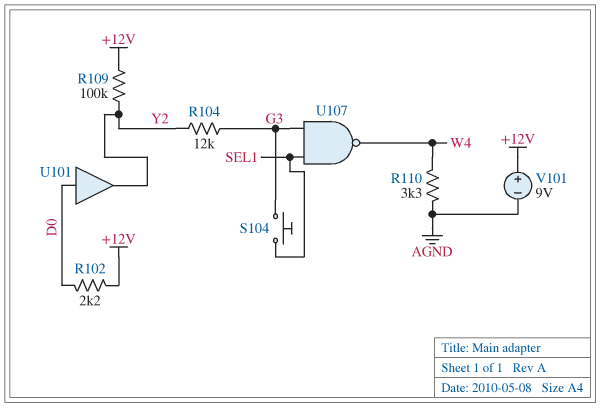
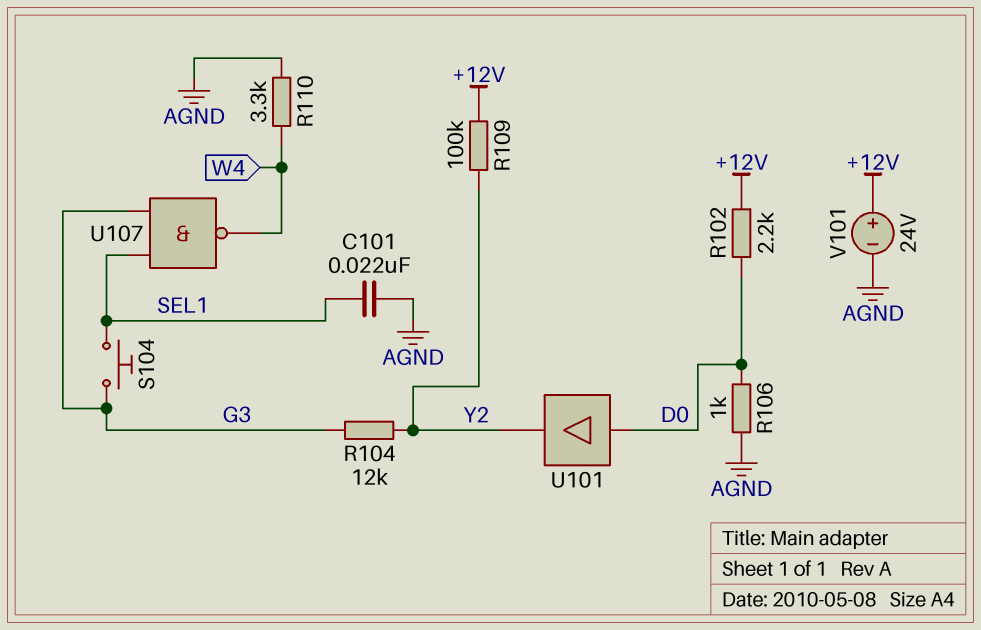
C101: none -> 22nF (AGND, SEL1)
R106: none -> 1k (AGND, D0)
V101: 9V (plus +12V, minus AGND) -> 24V (plus +12V, minus AGND)

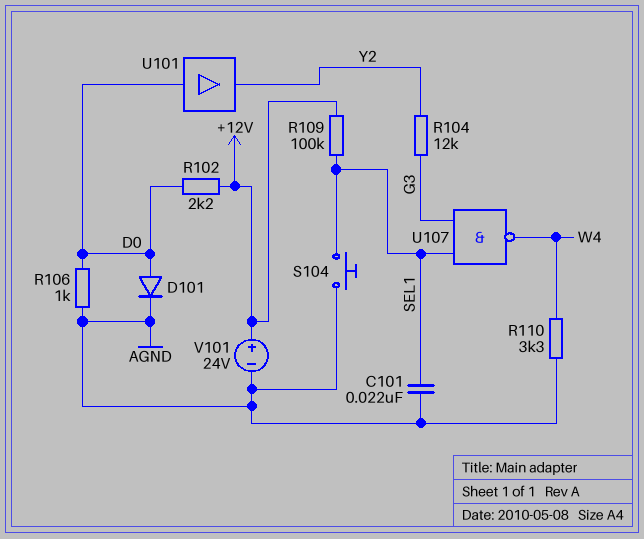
D101: none -> diode (A D0, K AGND)
R109: 100k (+12V, Y2) -> 100k (+12V, SEL1)
S104: button (G3, SEL1) -> button (AGND, SEL1)

